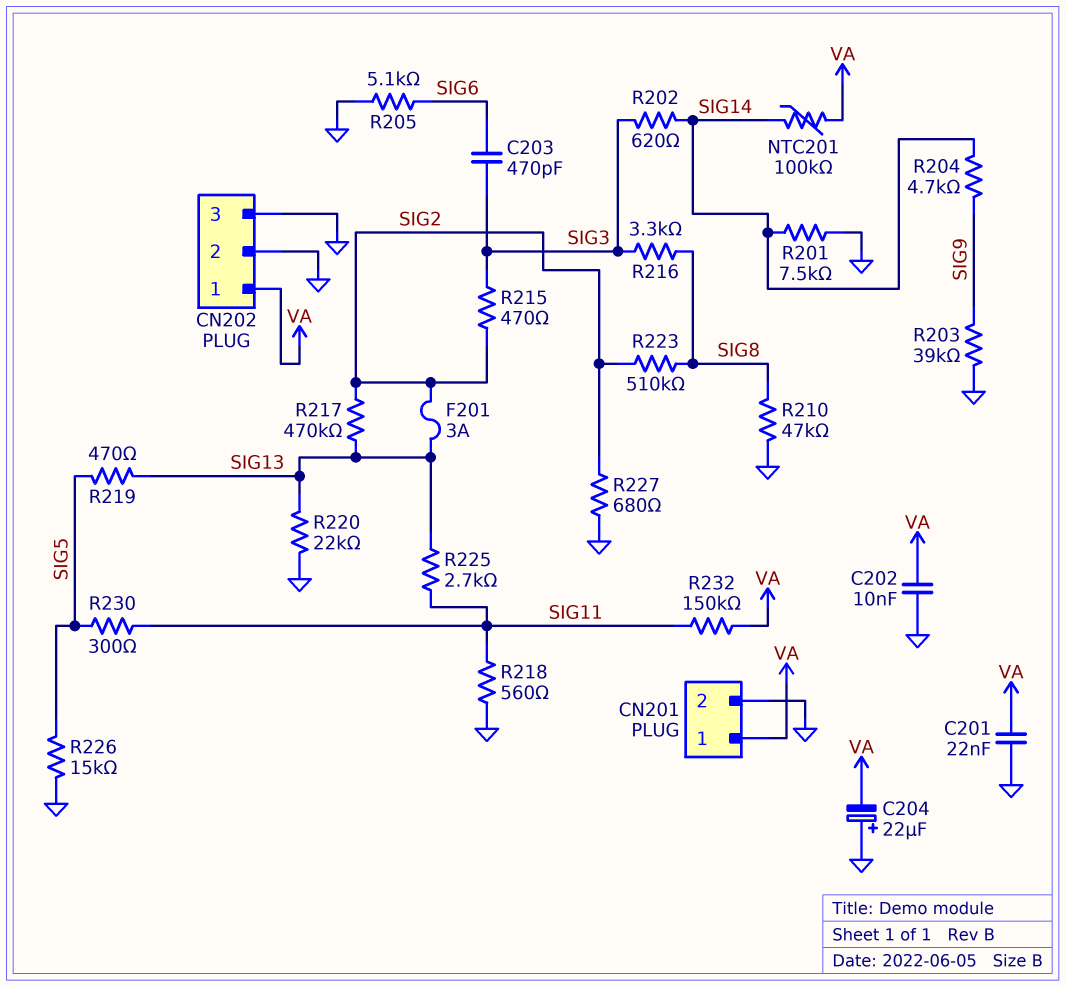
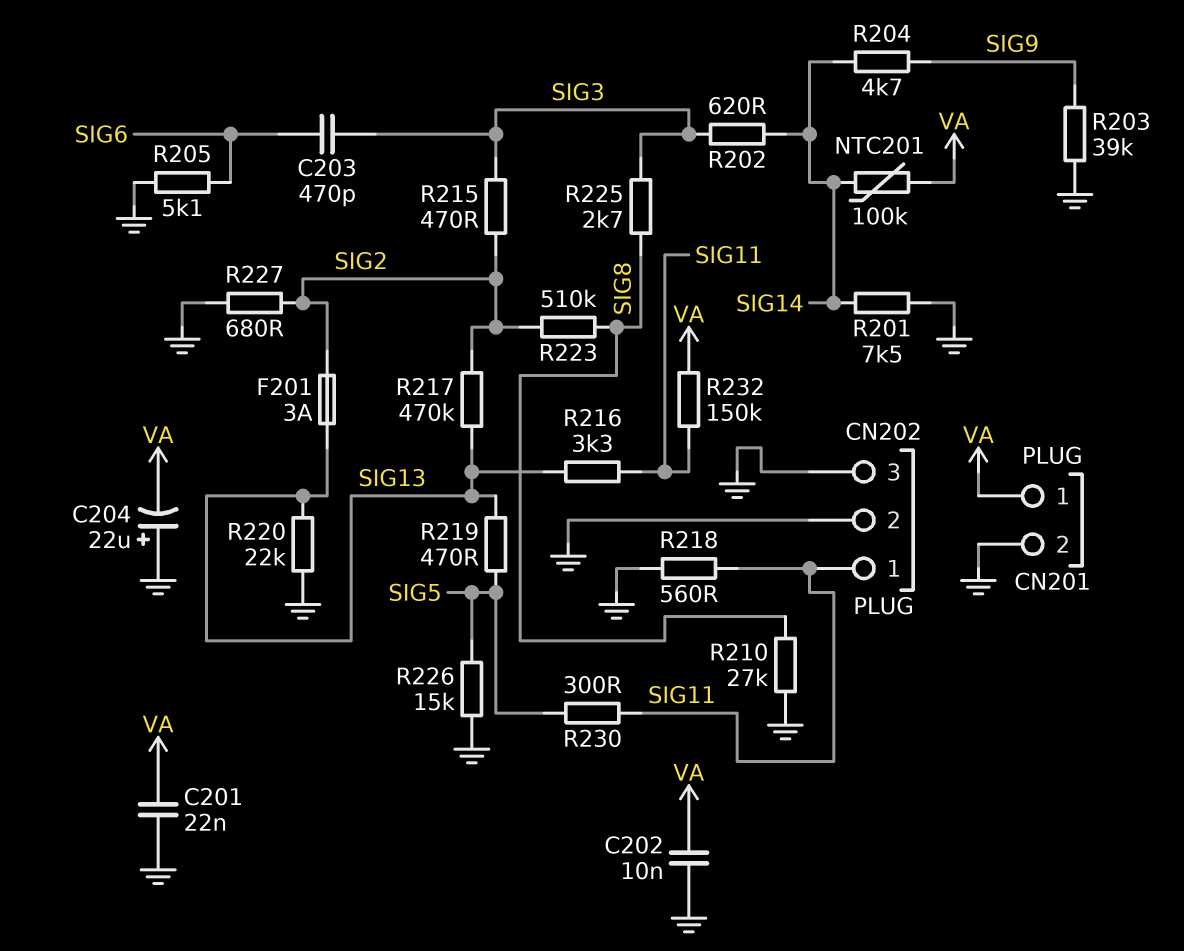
CN202 pin 1: VA -> SIG11
R210: 47k (GND, SIG8) -> 27k (GND, SIG8)
R216: 3.3k (SIG3, SIG8) -> 3.3k (SIG11, SIG13)
R225: 2.7k (SIG11, SIG13) -> 2.7k (SIG3, SIG8)

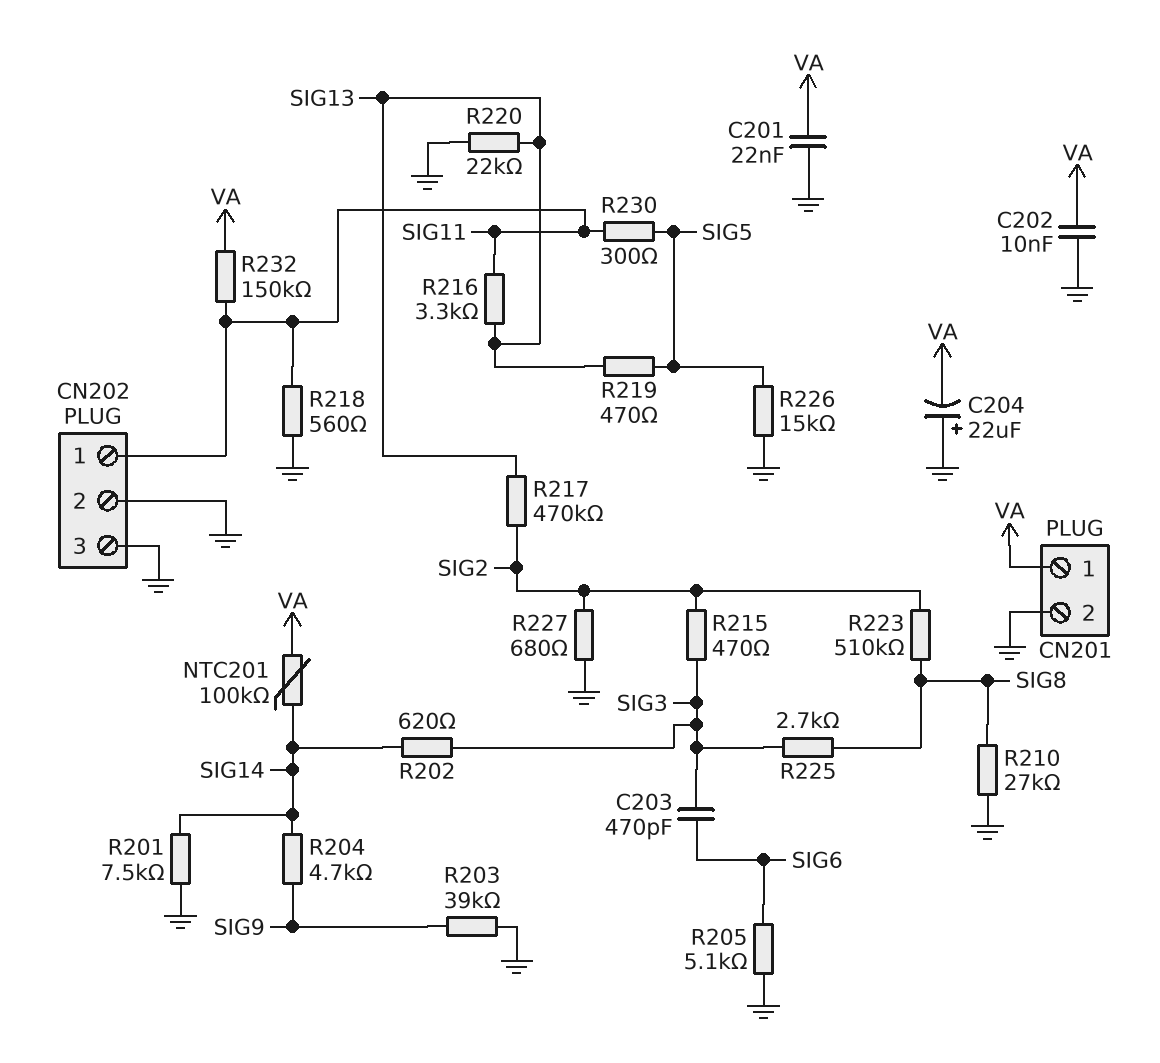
F201: 3A (SIG2, SIG13) -> none

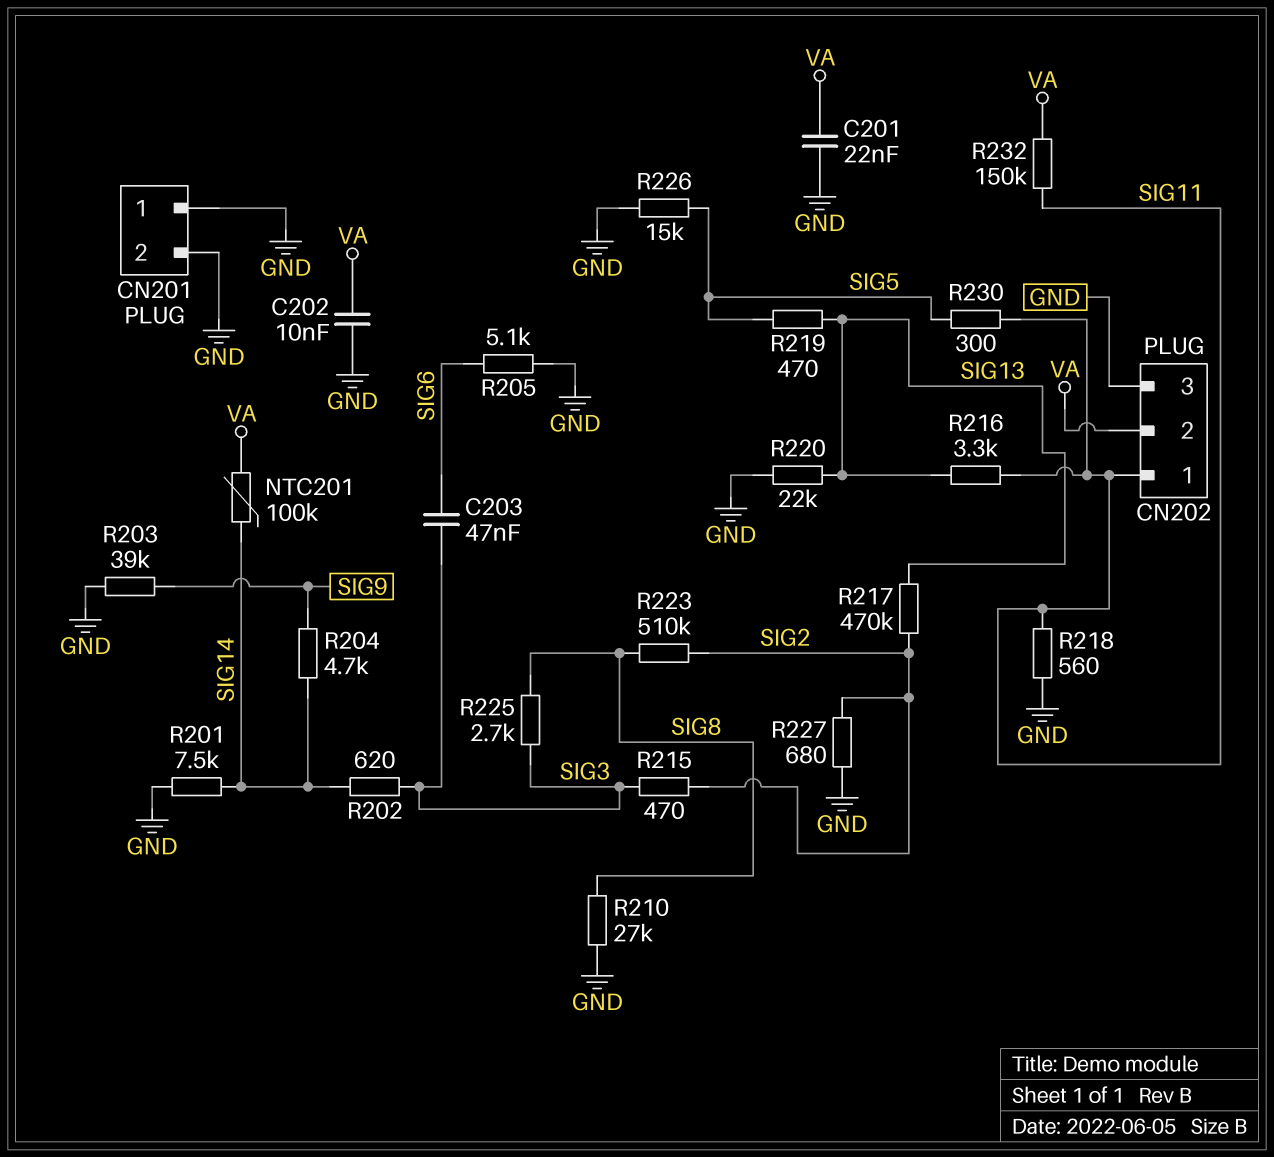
C203: 470pF (SIG3, SIG6) -> 47nF (SIG3, SIG6)
C204: 22uF (plus GND, minus VA) -> none
CN201 pin 1: VA -> GND
CN202 pin 2: GND -> VA

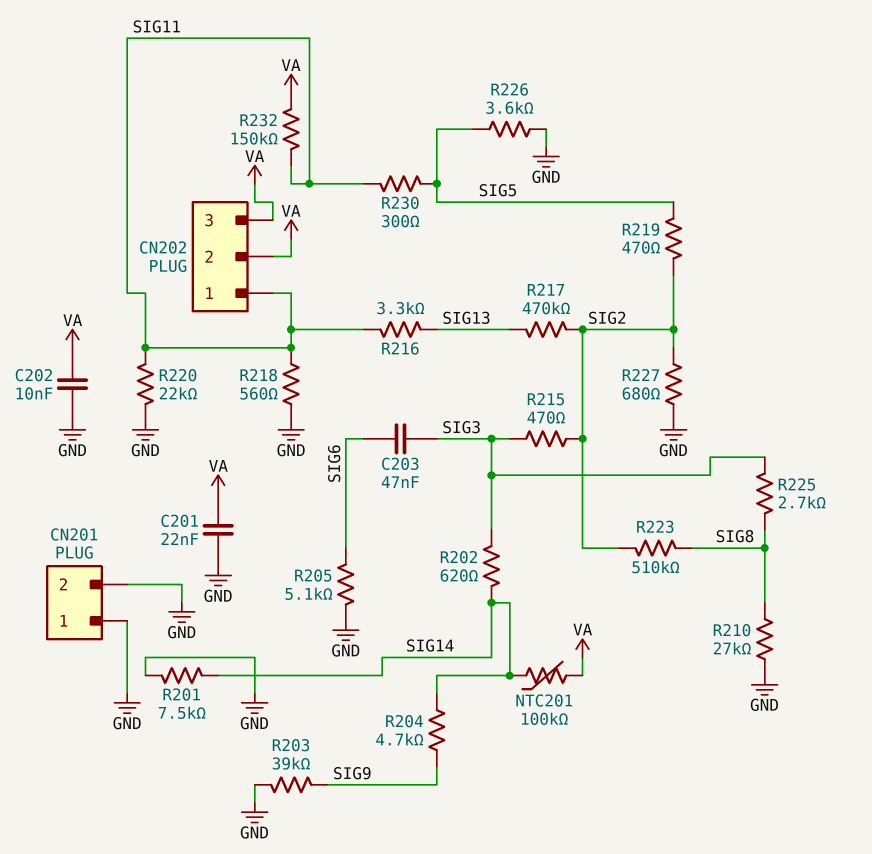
CN202 pin 3: GND -> VA
R219: 470 (SIG5, SIG13) -> 470 (SIG2, SIG5)
R220: 22k (GND, SIG13) -> 22k (GND, SIG11)
R226: 15k (GND, SIG5) -> 3.6k (GND, SIG5)

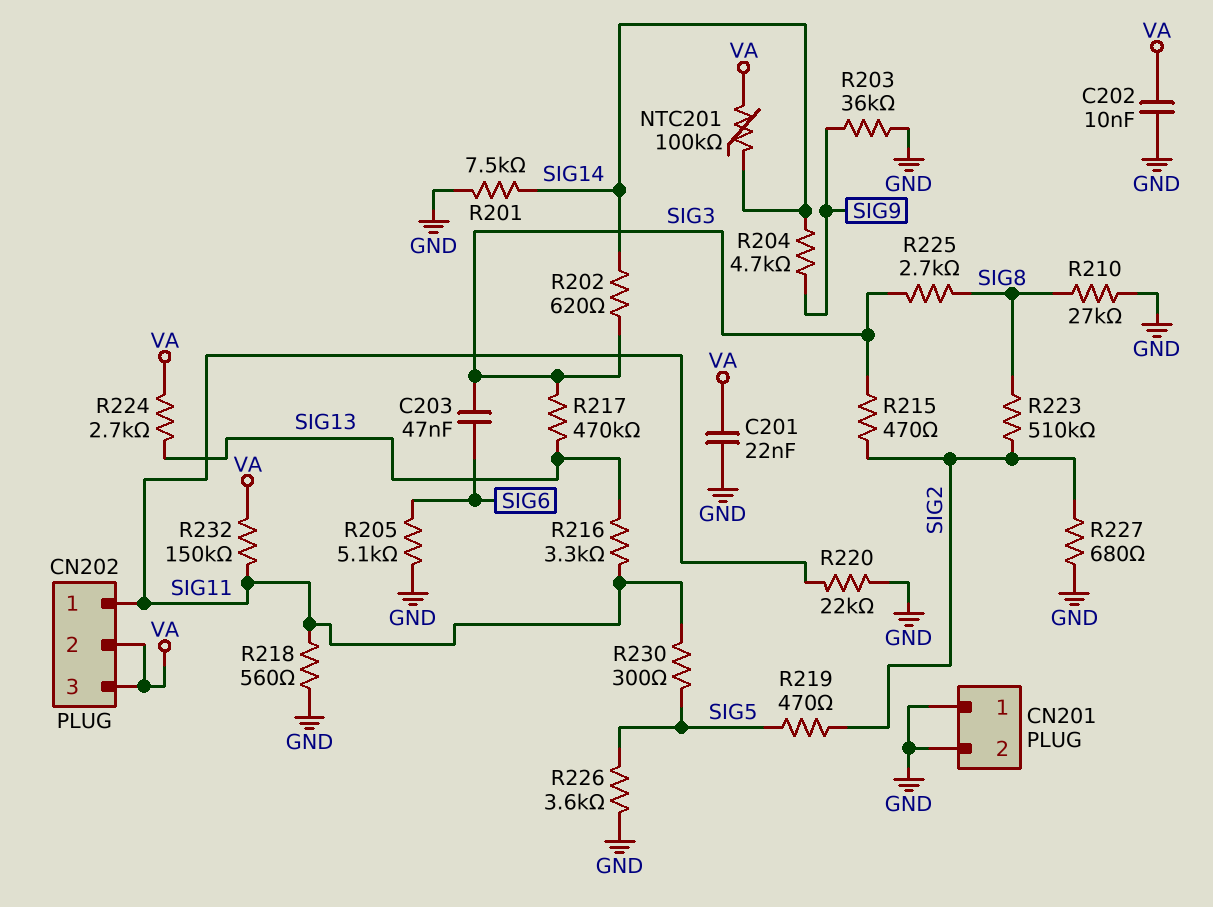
R203: 39k (GND, SIG9) -> 36k (GND, SIG9)
R217: 470k (SIG2, SIG13) -> 470k (SIG3, SIG13)
R224: none -> 2.7k (SIG13, VA)

